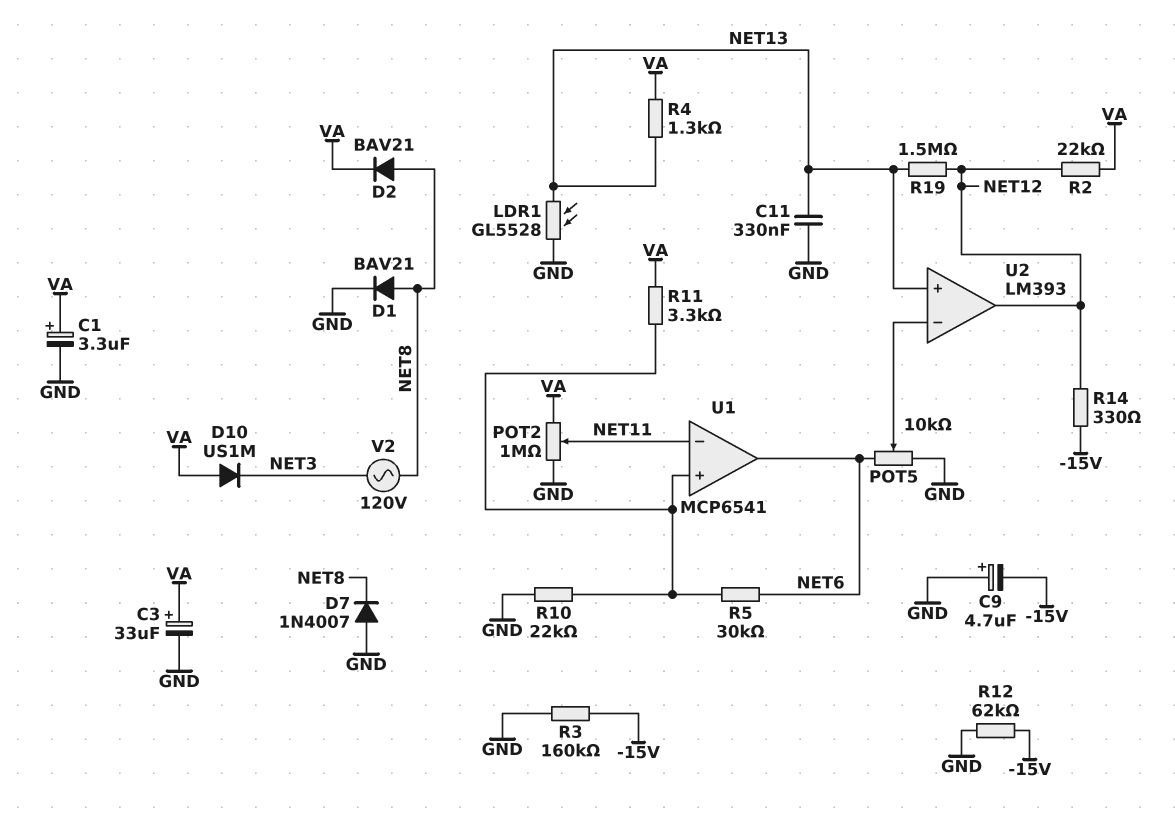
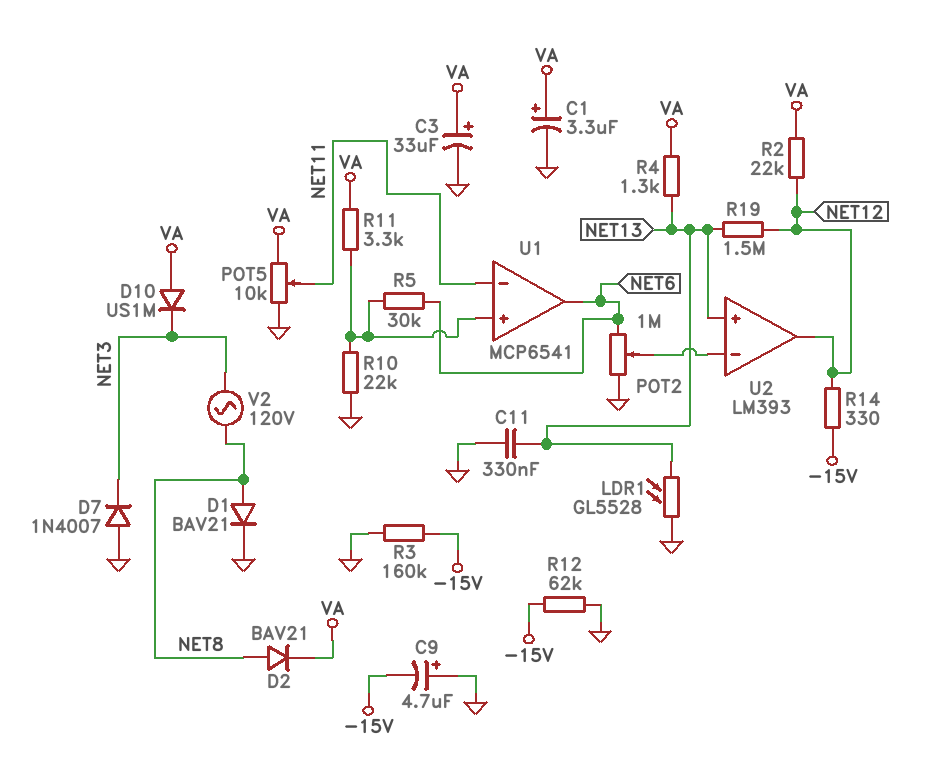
D7: diode 1N4007 (A GND, K NET8) -> diode 1N4007 (A GND, K NET3)
POT2: 1M (GND, VA, wiper NET11) -> 1M (GND, NET6, wiper U2/in-)
POT5: 10k (GND, NET6, wiper U2/in-) -> 10k (GND, VA, wiper NET11)

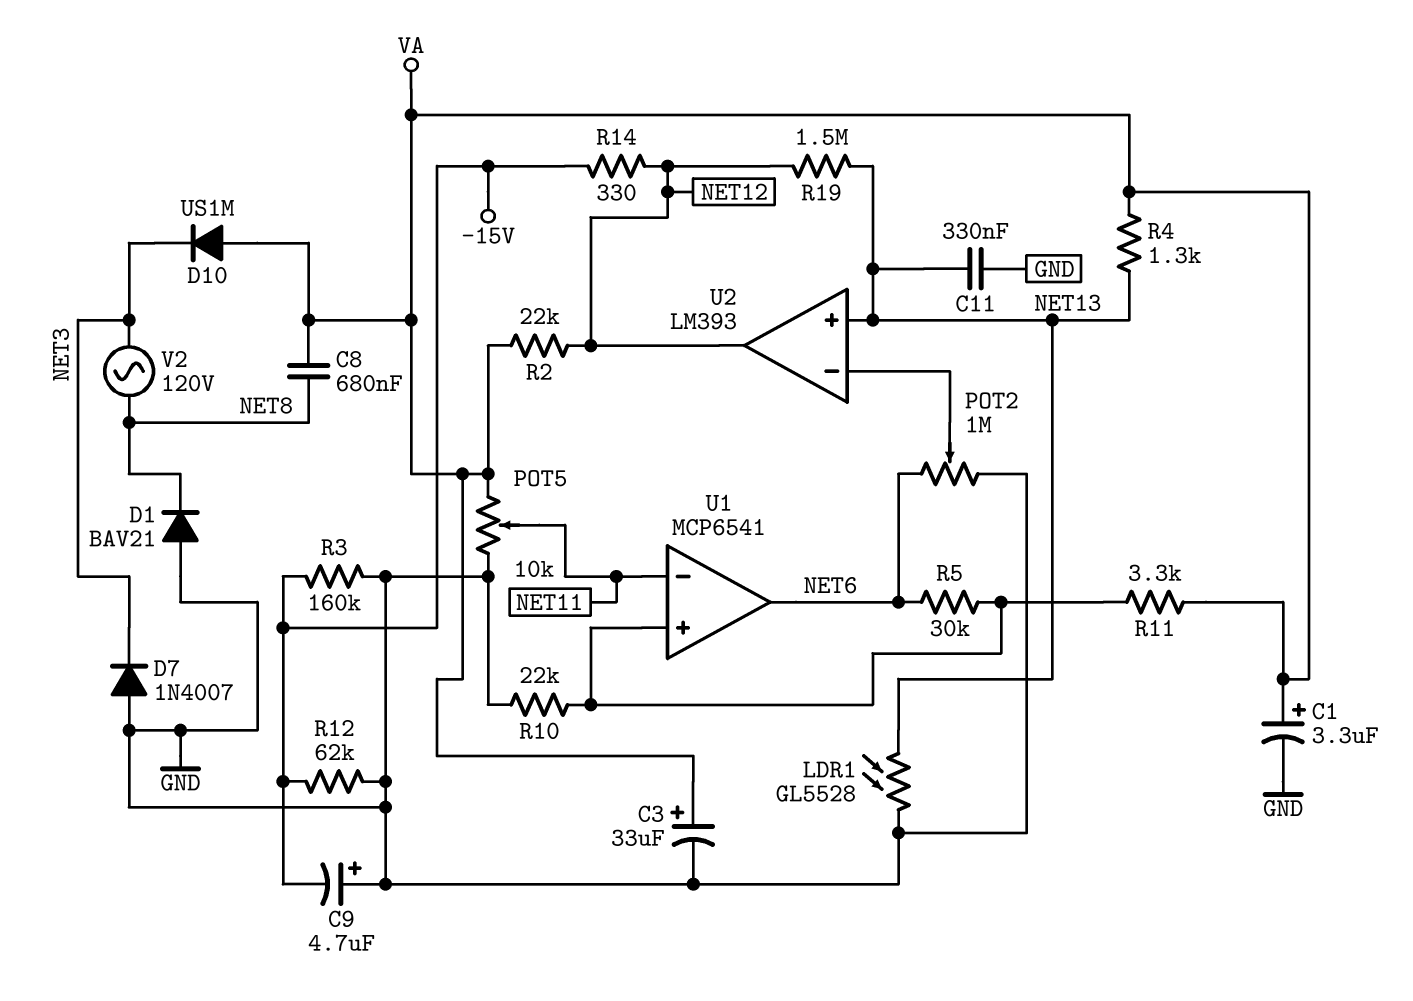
C8: none -> 680nF (NET8, VA)
D1: diode BAV21 (A NET8, K GND) -> diode BAV21 (A GND, K NET8)
D2: diode BAV21 (A NET8, K VA) -> none

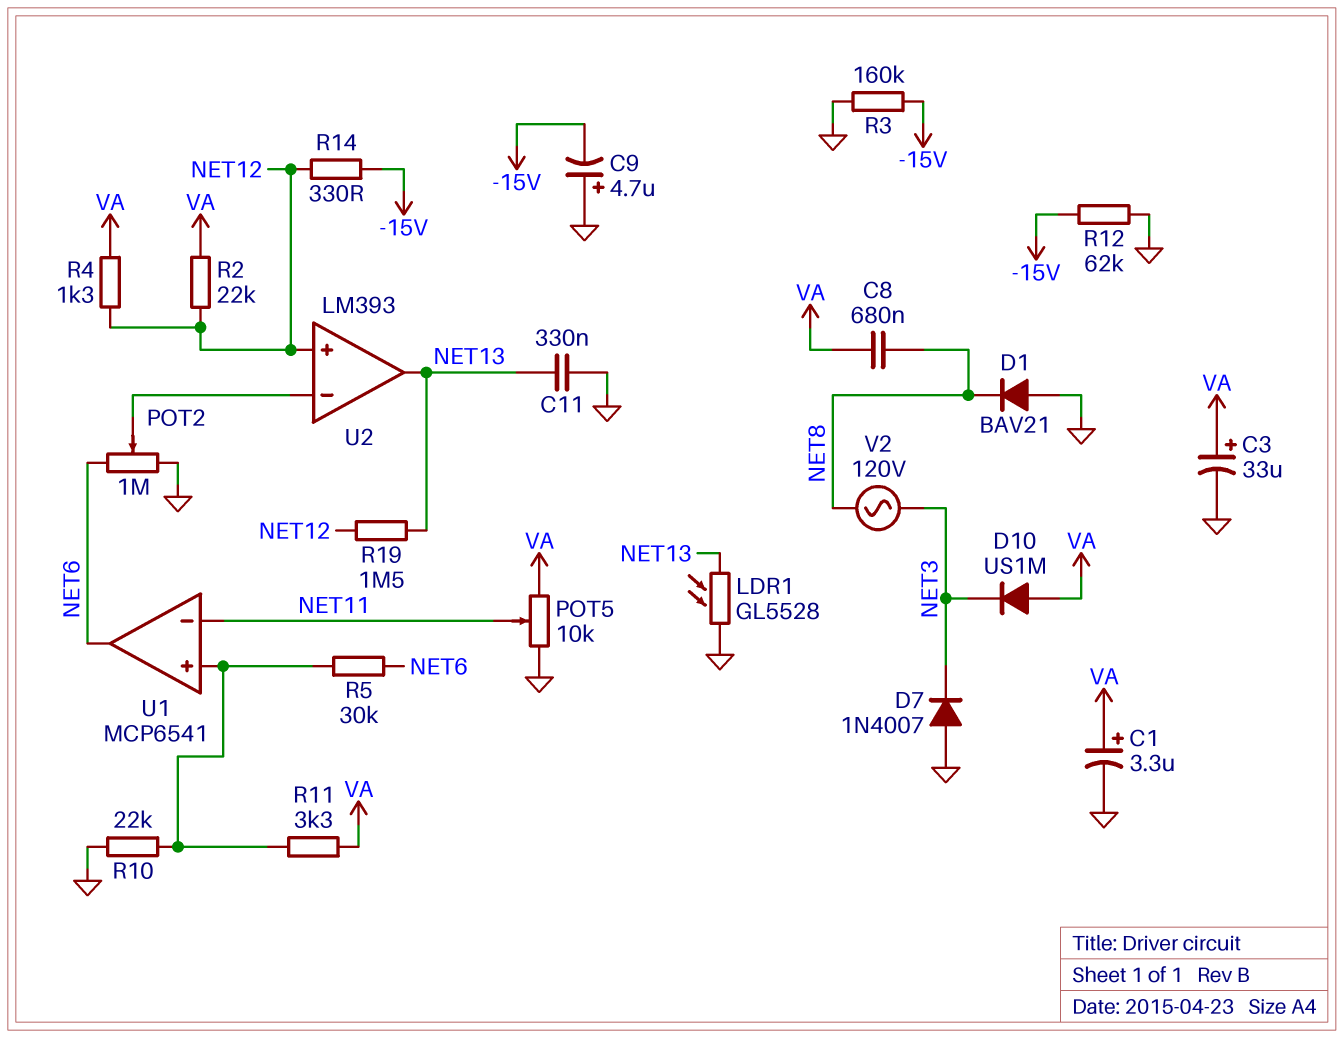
R4: 1.3k (NET13, VA) -> 1.3k (NET12, VA)
U2 pin in+: NET13 -> NET12
U2 pin out: NET12 -> NET13

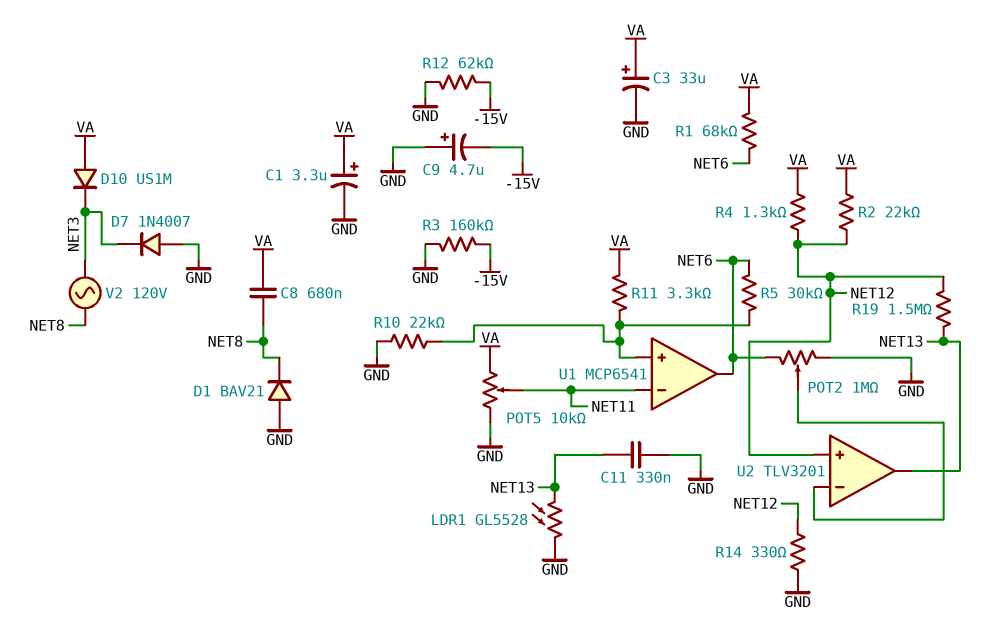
R1: none -> 68k (NET6, VA)
R14: 330 (-15V, NET12) -> 330 (GND, NET12)
U2: LM393 -> TLV3201

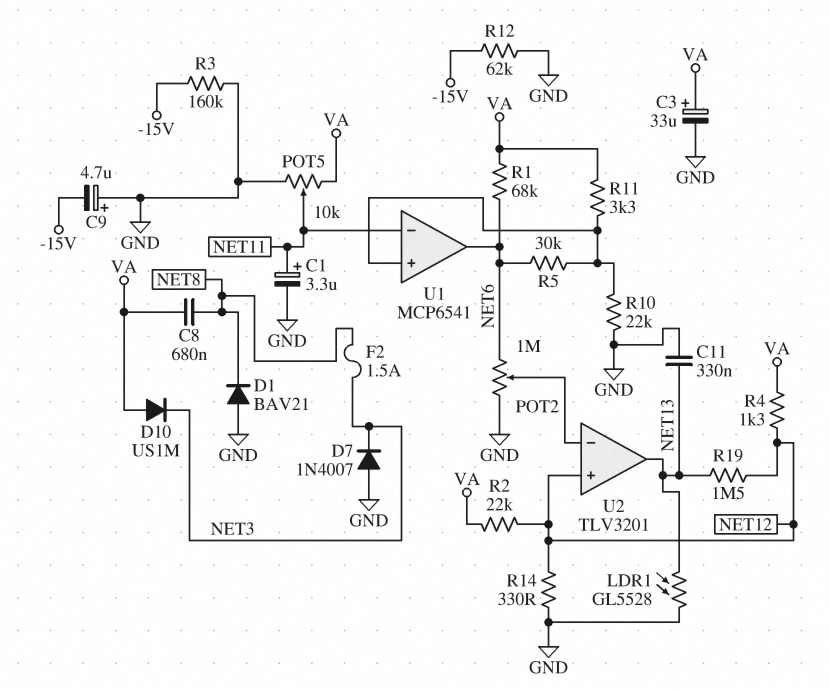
C1: 3.3uF (plus VA, minus GND) -> 3.3uF (plus NET11, minus GND)
F2: none -> 1.5A (NET3, NET8)
V2: AC 120V (NET3, NET8) -> none

